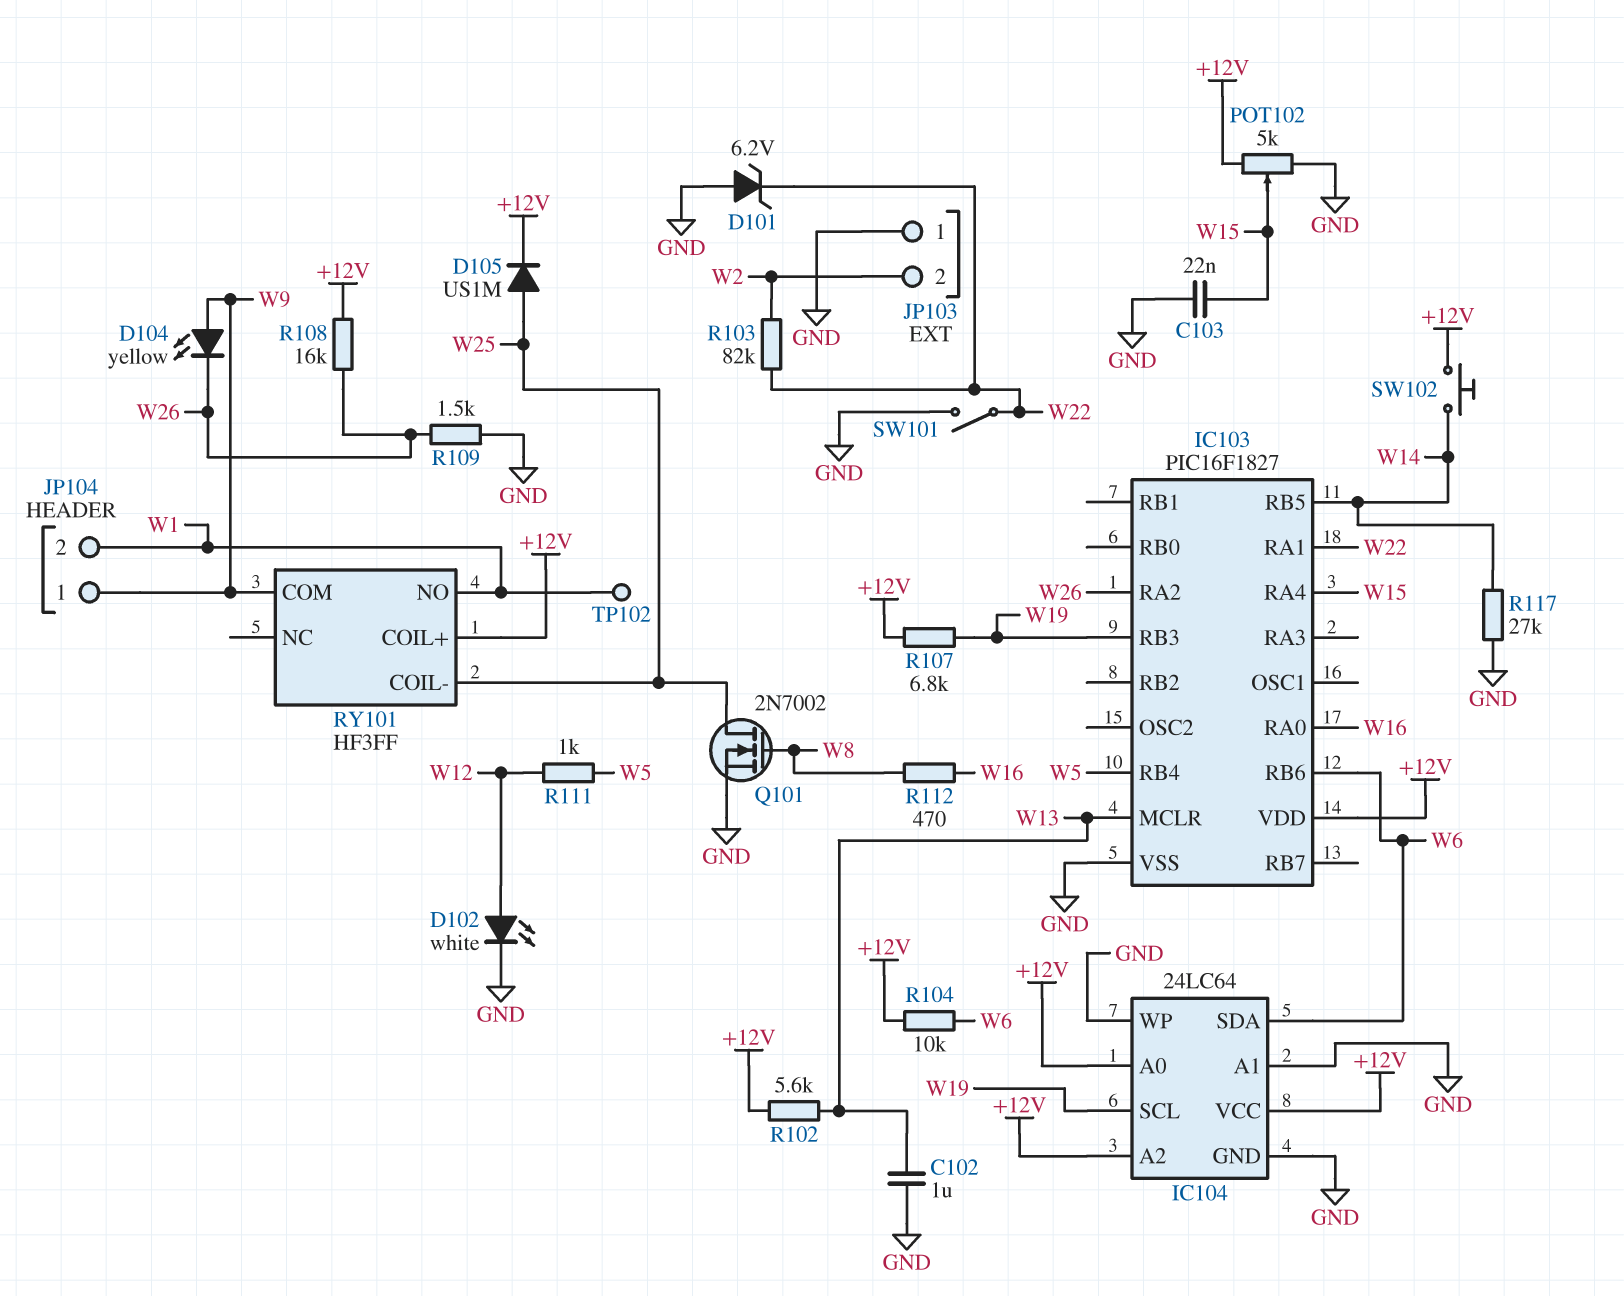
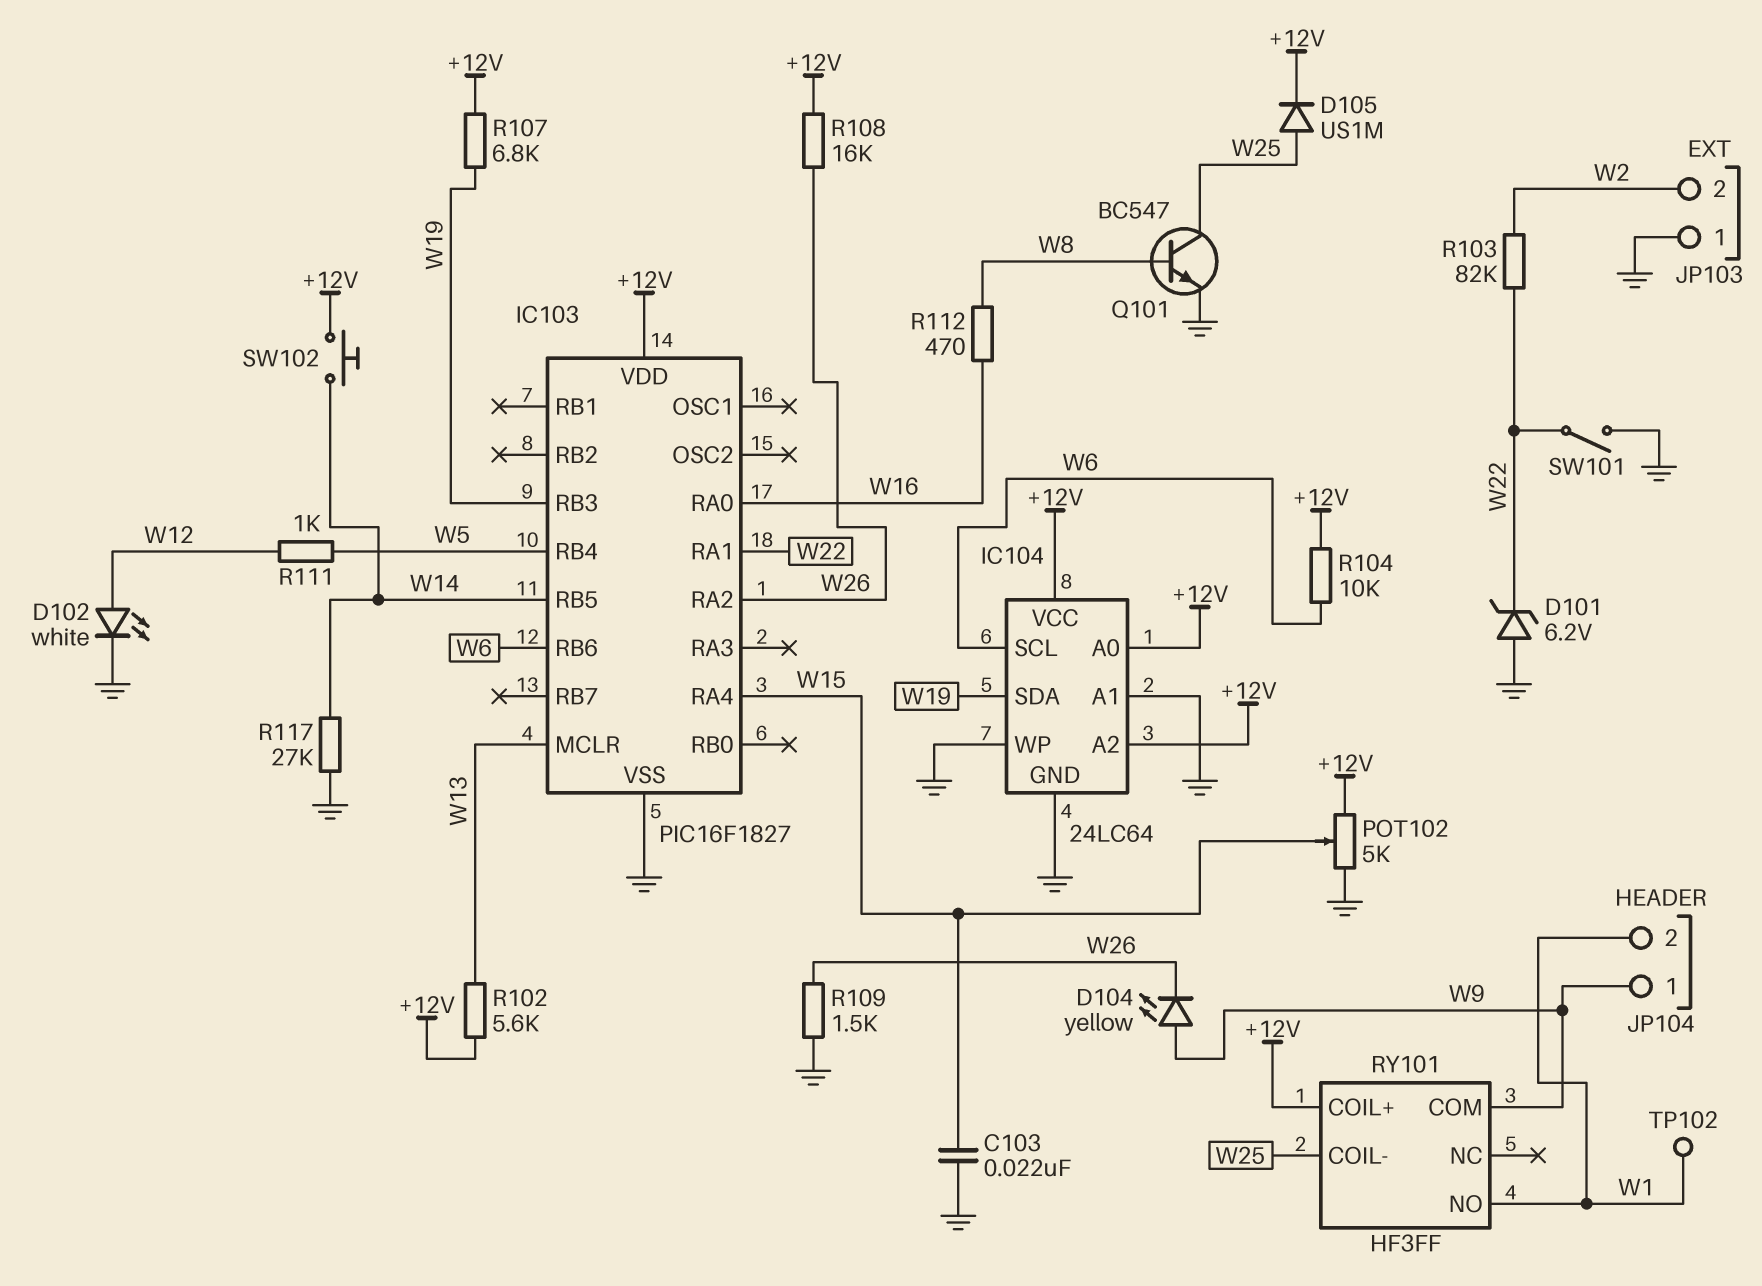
C102: 1uF (GND, W13) -> none
IC104 pin SCL: W19 -> W6
IC104 pin SDA: W6 -> W19
Q101: NMOS 2N7002 (G W8, D W25, S GND) -> NPN BC547 (B W8, C W25, E GND)

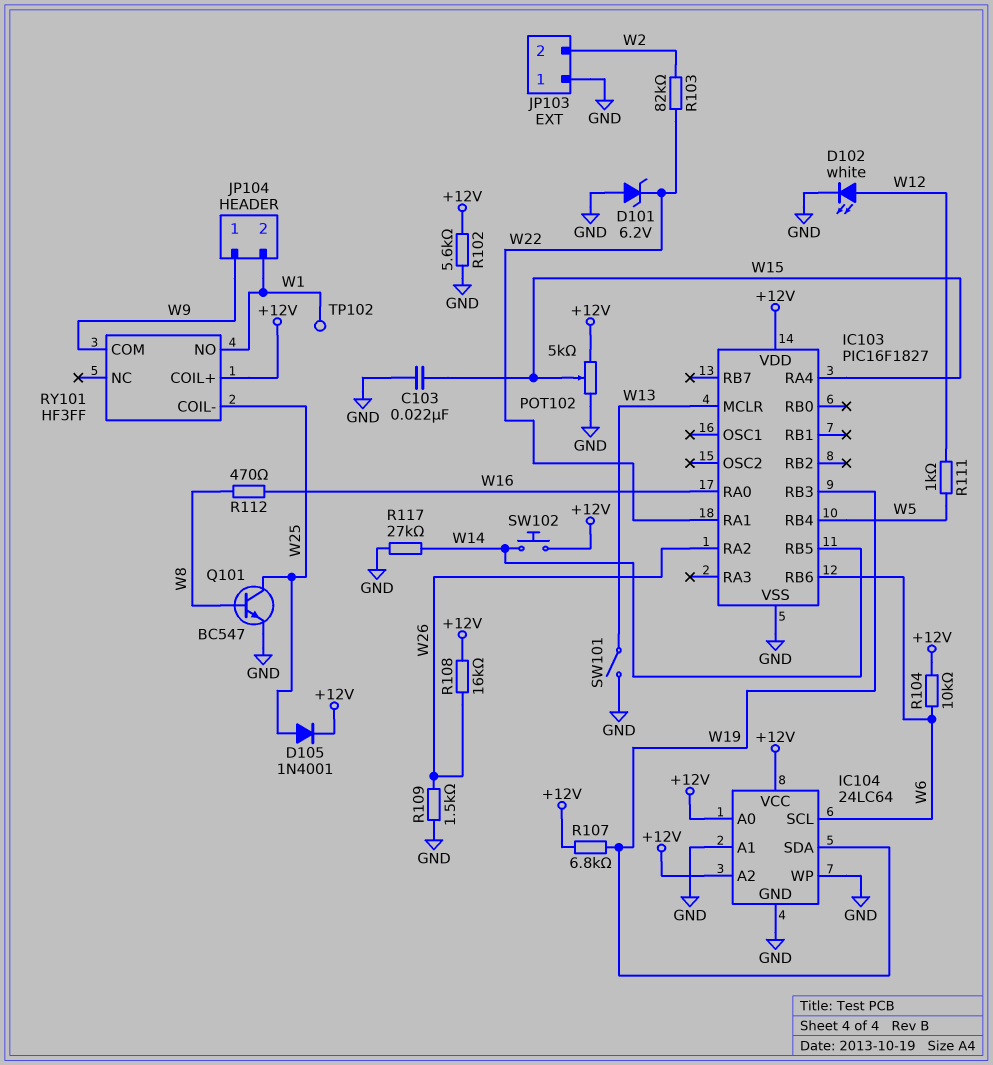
D104: LED yellow (A W9, K W26) -> none
D105: diode US1M (A W25, K +12V) -> diode 1N4001 (A W25, K +12V)
R102: 5.6k (+12V, W13) -> 5.6k (+12V, GND)
SW101: switch (GND, W22) -> switch (GND, W13)

